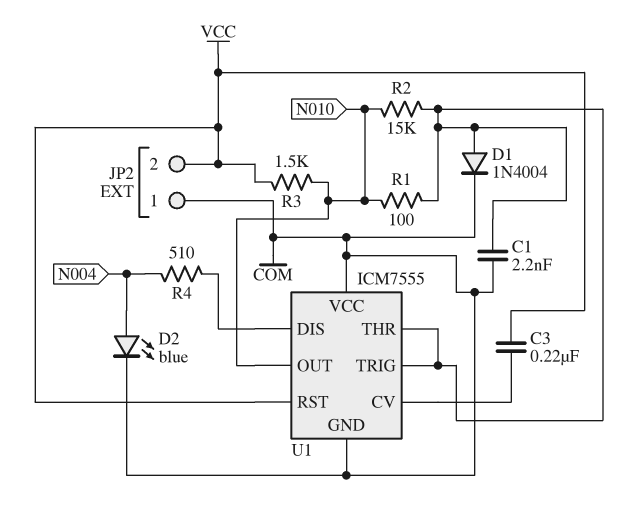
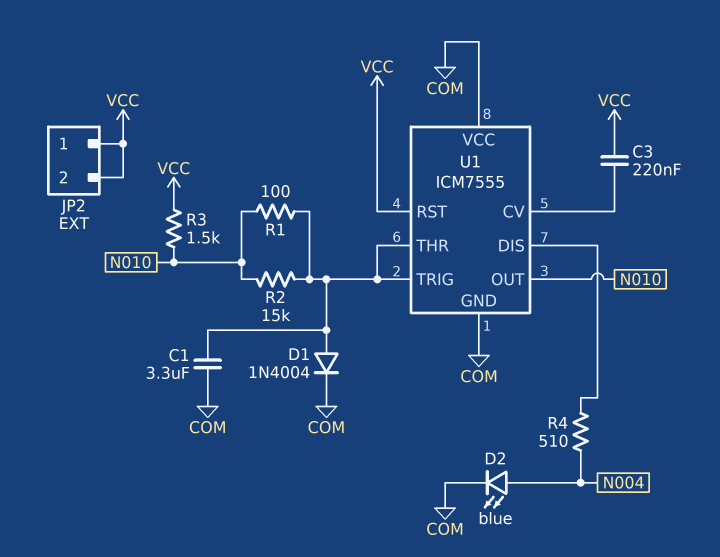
C1: 2.2nF (COM, U1/THR) -> 3.3uF (COM, U1/THR)
JP2 pin 1: COM -> VCC

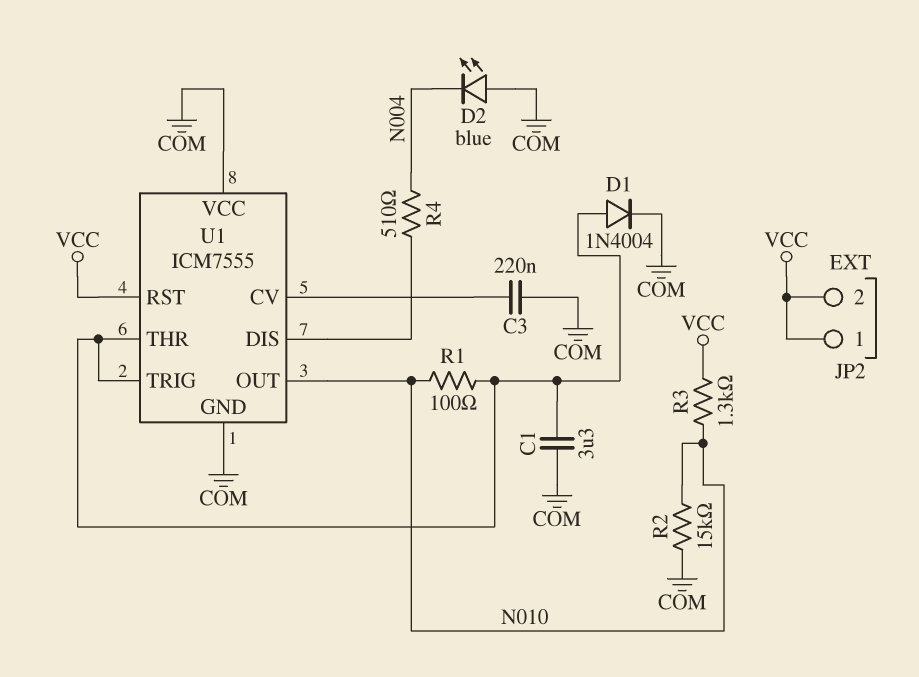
C3: 220nF (U1/CV, VCC) -> 220nF (COM, U1/CV)
D2: LED blue (A N004, K COM) -> LED blue (A COM, K N004)
R2: 15k (N010, U1/THR) -> 15k (COM, N010)
R3: 1.5k (N010, VCC) -> 1.3k (N010, VCC)

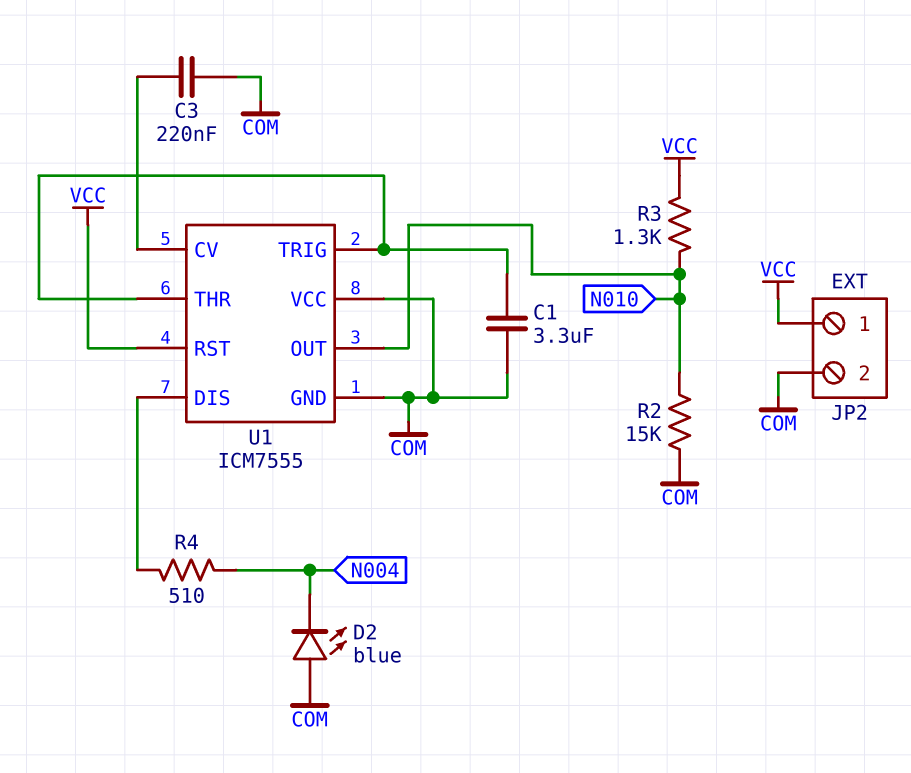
D1: diode 1N4004 (A U1/THR, K COM) -> none
JP2 pin 2: VCC -> COM
R1: 100 (N010, U1/THR) -> none

